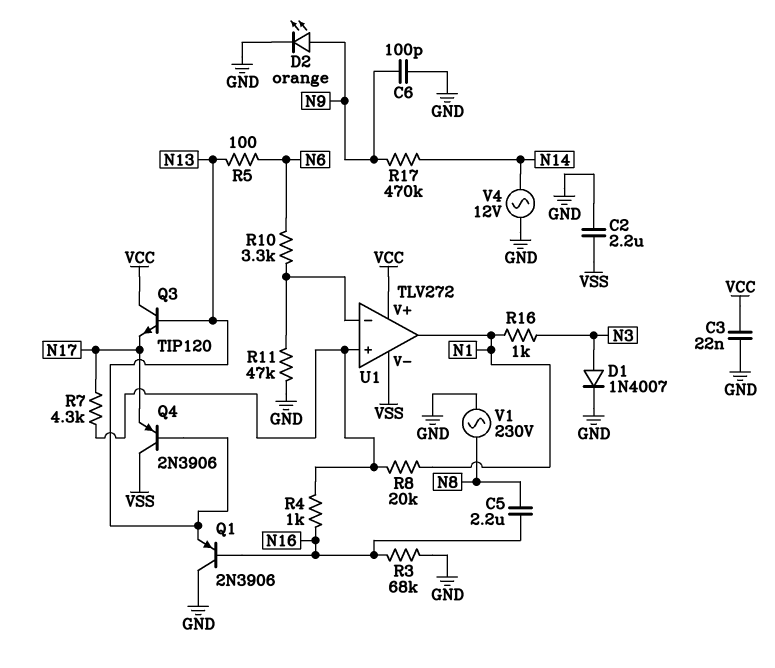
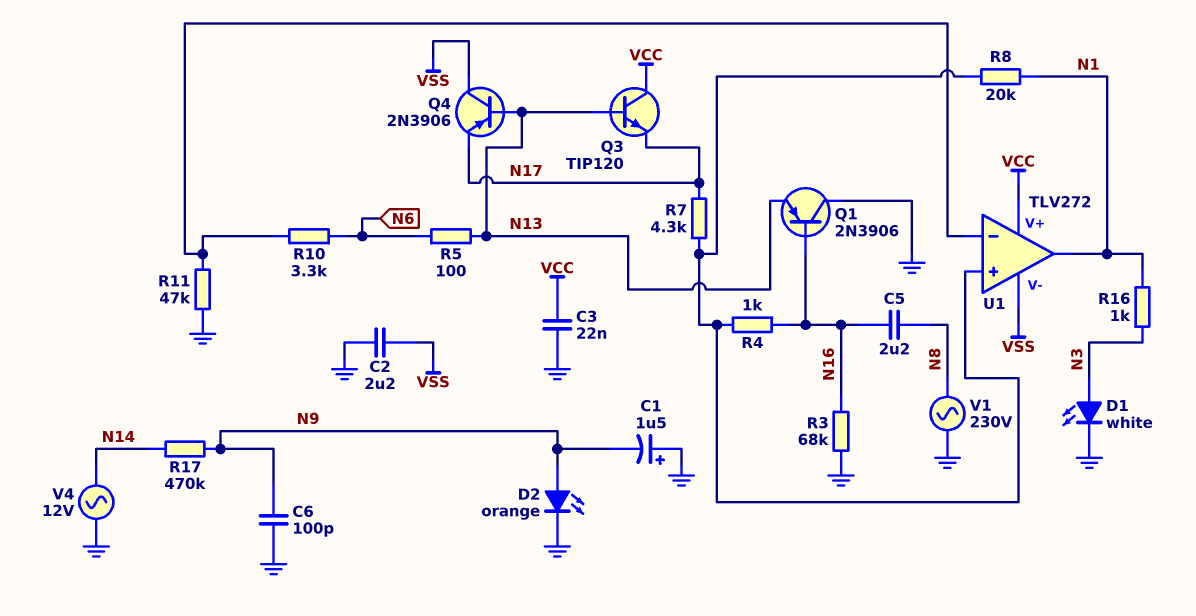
C1: none -> 1.5uF (plus GND, minus N9)
D1: diode 1N4007 (A N3, K GND) -> LED white (A N3, K GND)

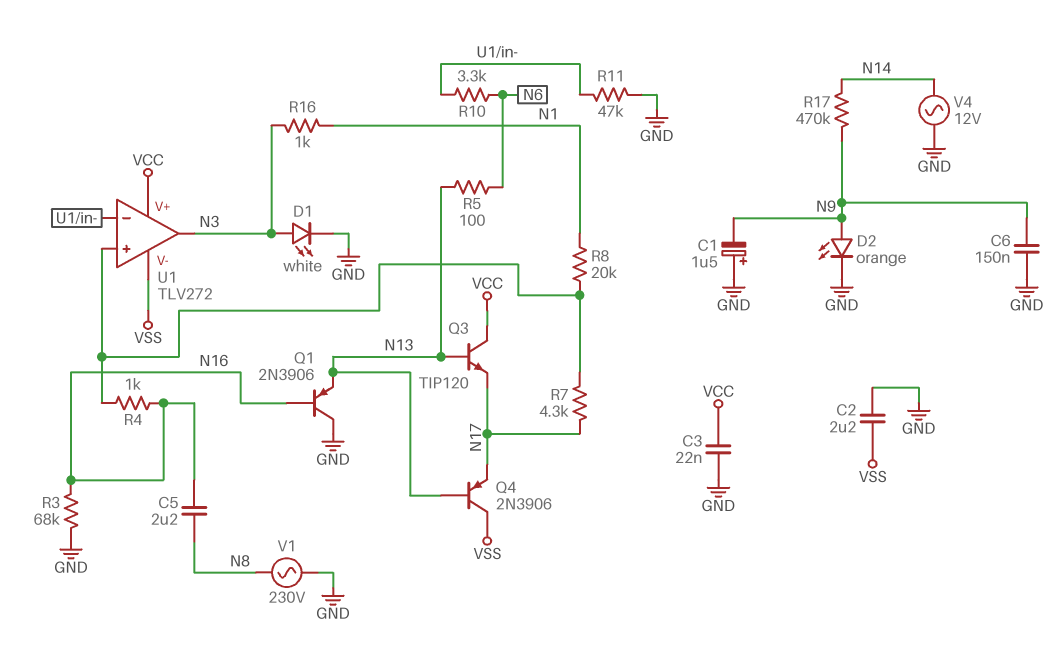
C6: 100pF (GND, N9) -> 150nF (GND, N9)
U1 pin out: N1 -> N3

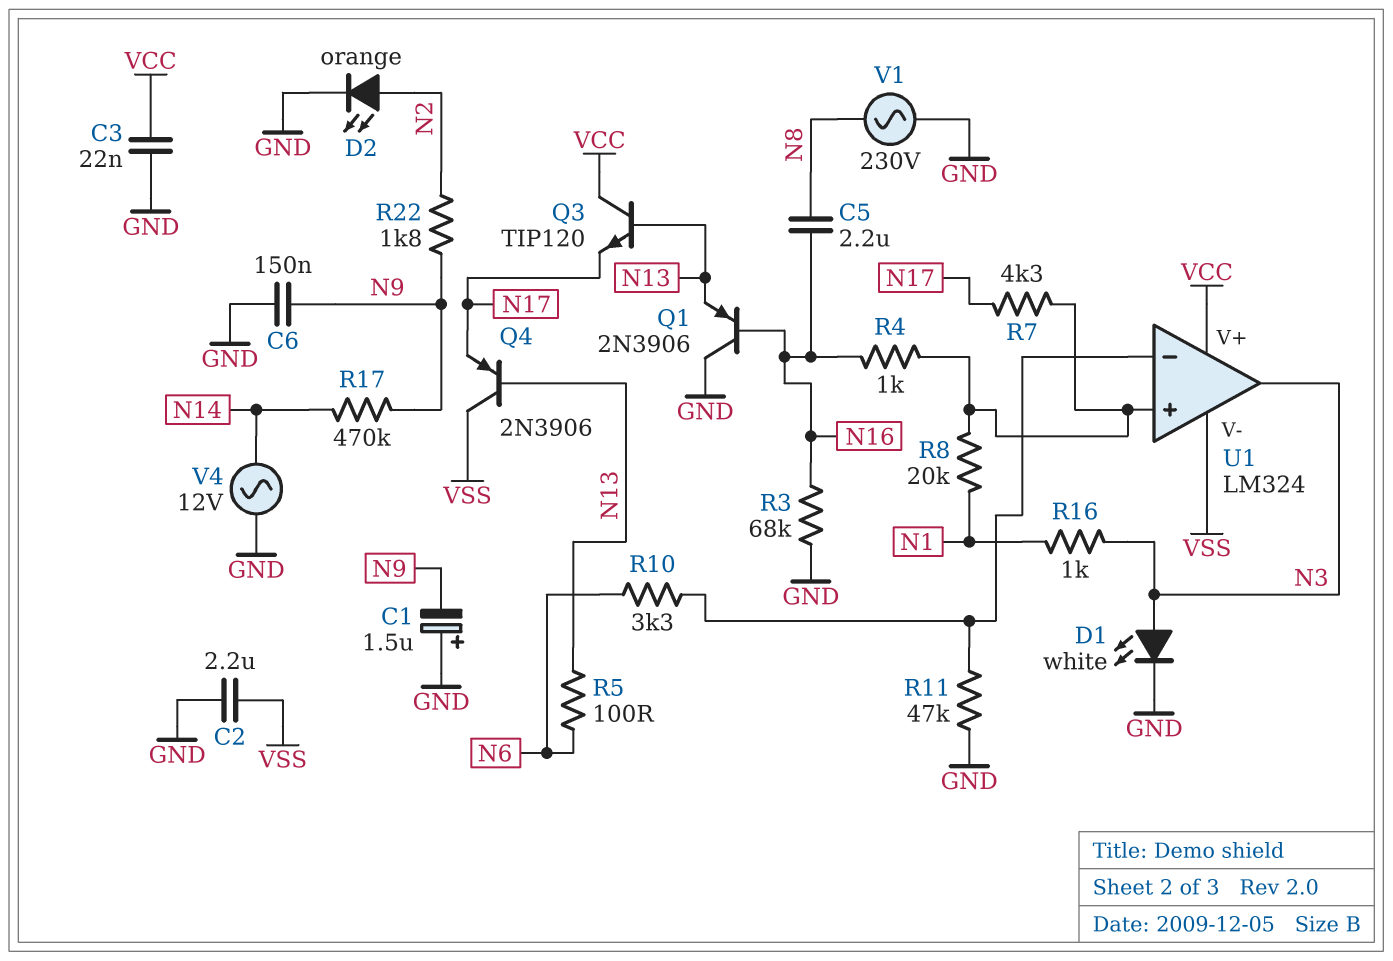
D2: LED orange (A N9, K GND) -> LED orange (A N2, K GND)
R22: none -> 1.8k (N2, N9)
U1: TLV272 -> LM324

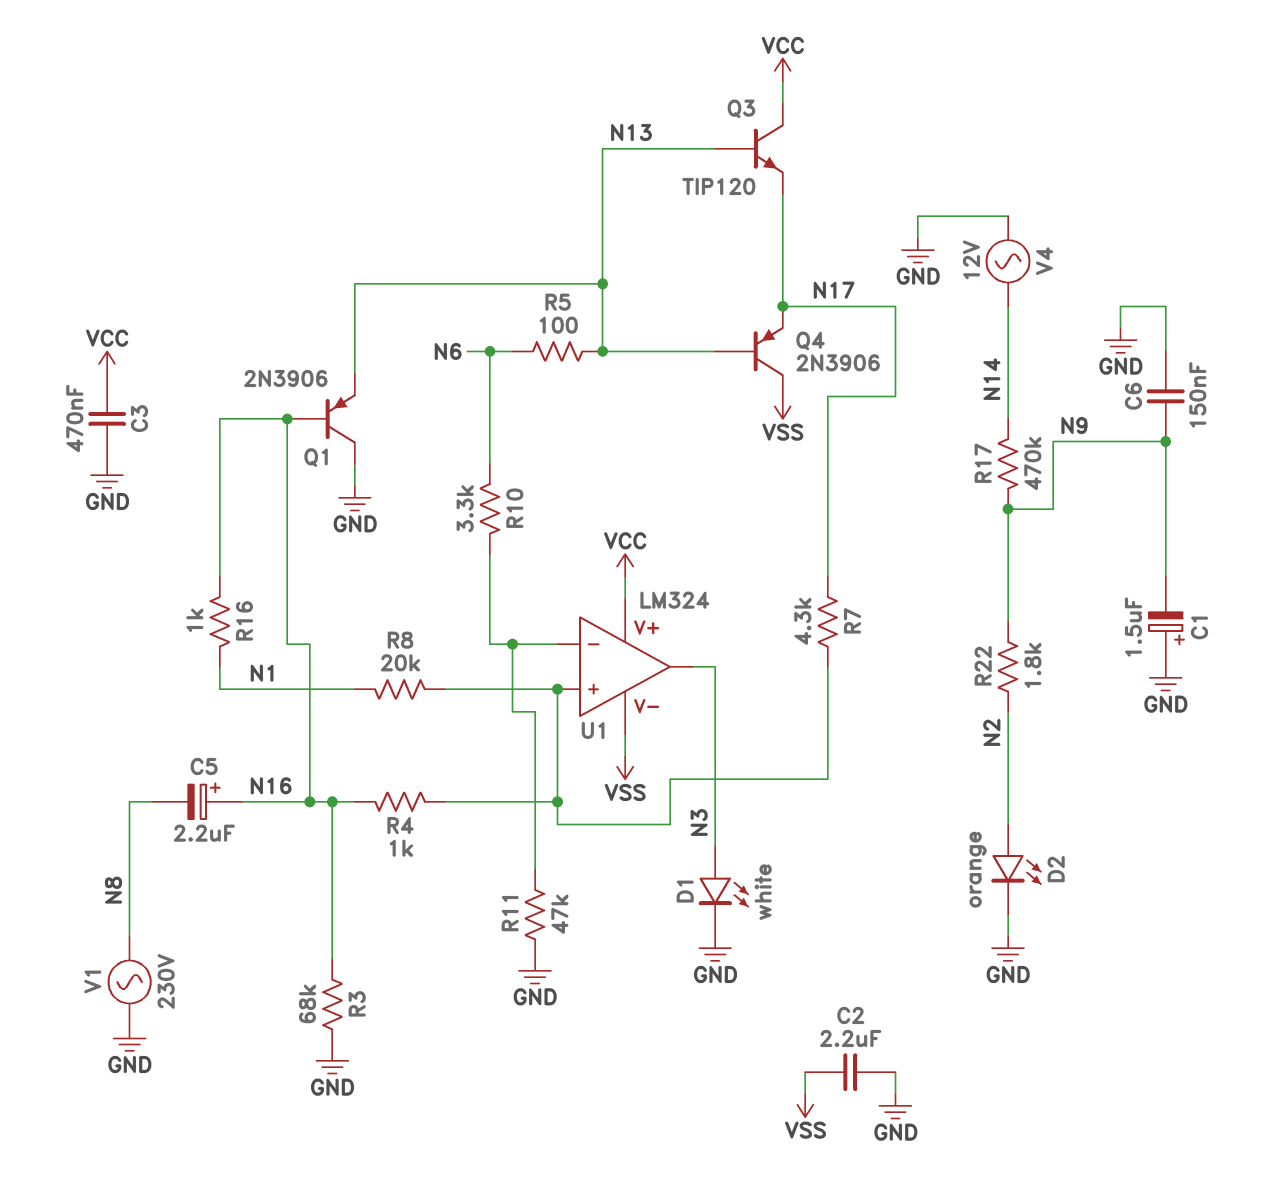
C3: 22nF (GND, VCC) -> 470nF (GND, VCC)
C5: 2.2uF (N8, N16) -> 2.2uF (plus N16, minus N8)
R16: 1k (N1, N3) -> 1k (N1, N16)

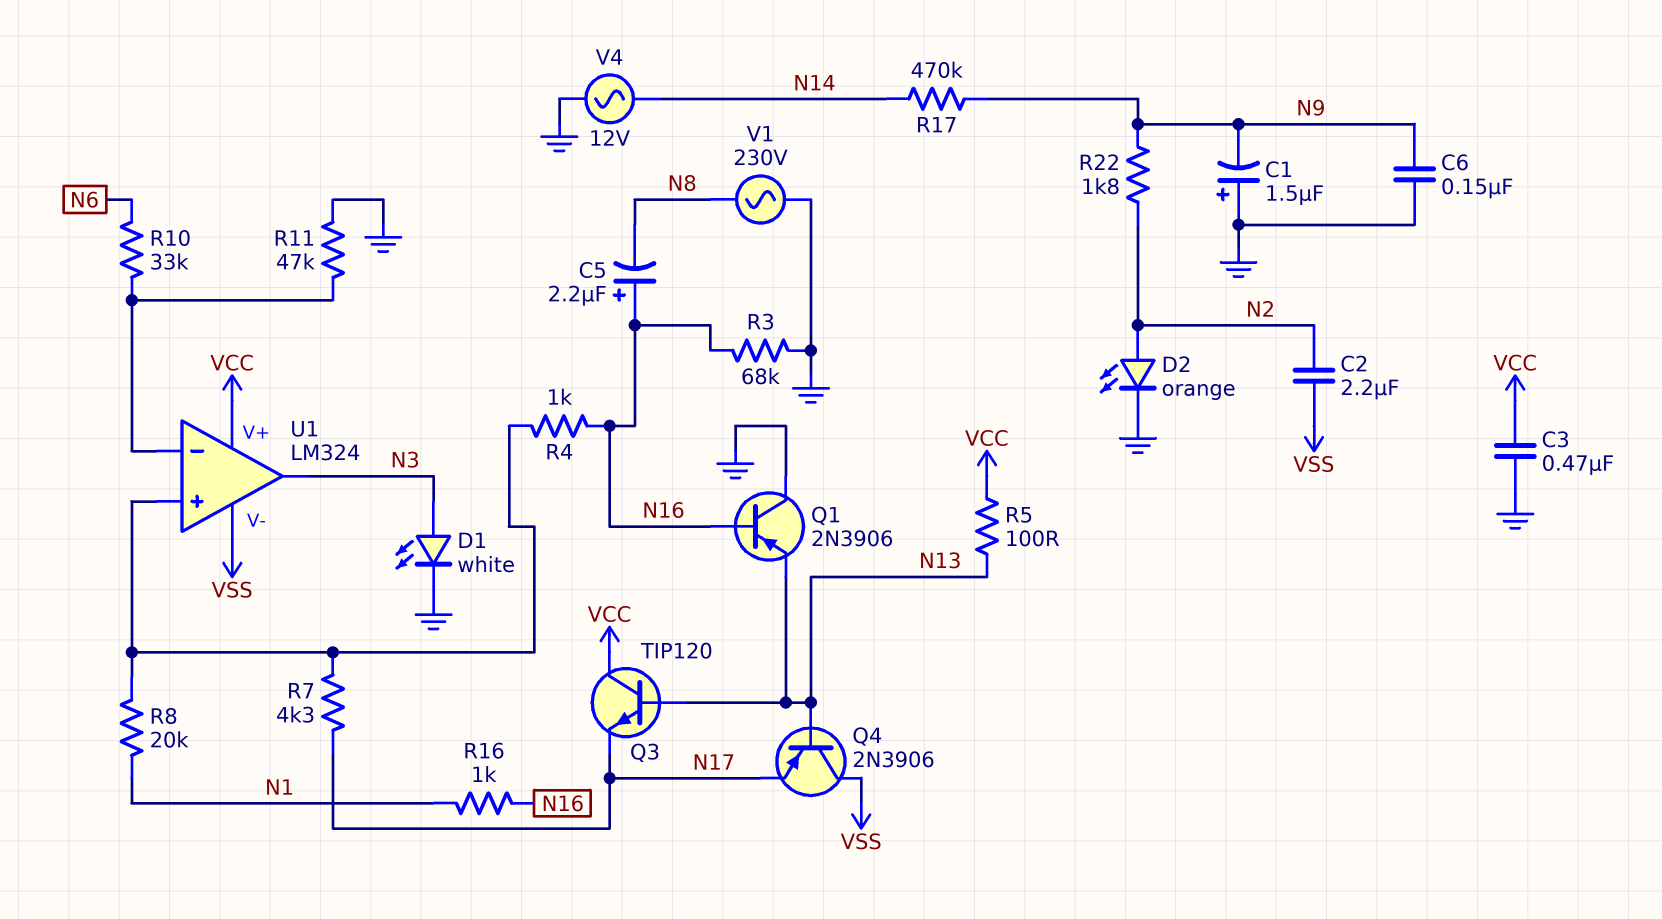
C2: 2.2uF (GND, VSS) -> 2.2uF (N2, VSS)
R5: 100 (N6, N13) -> 100 (N13, VCC)
R10: 3.3k (N6, U1/in-) -> 33k (N6, U1/in-)

